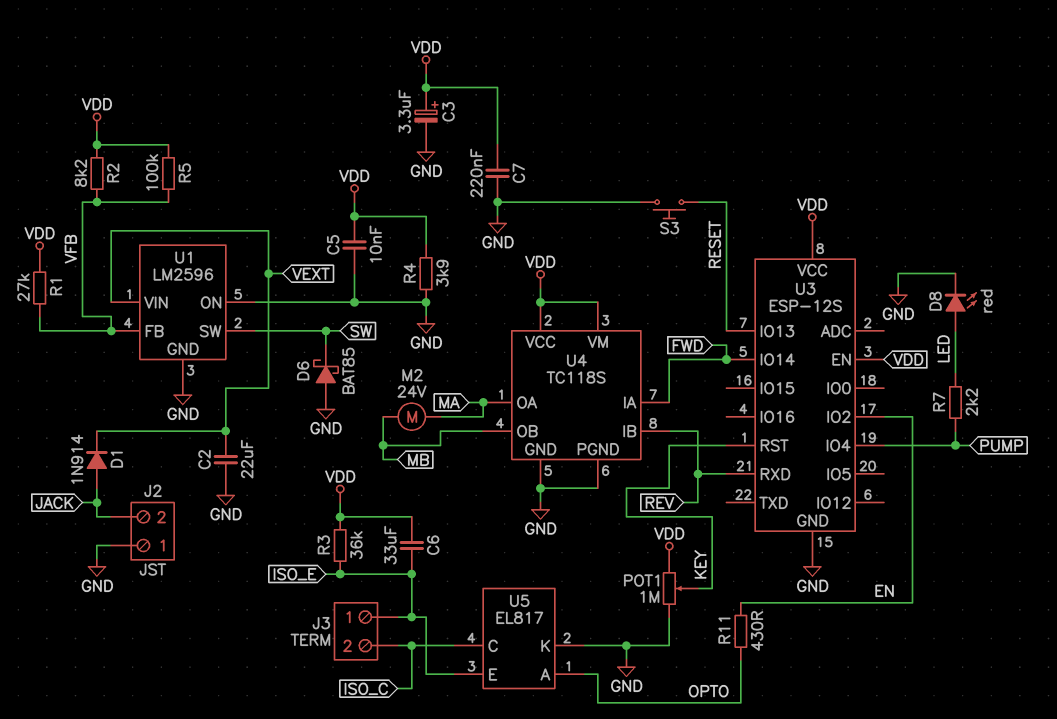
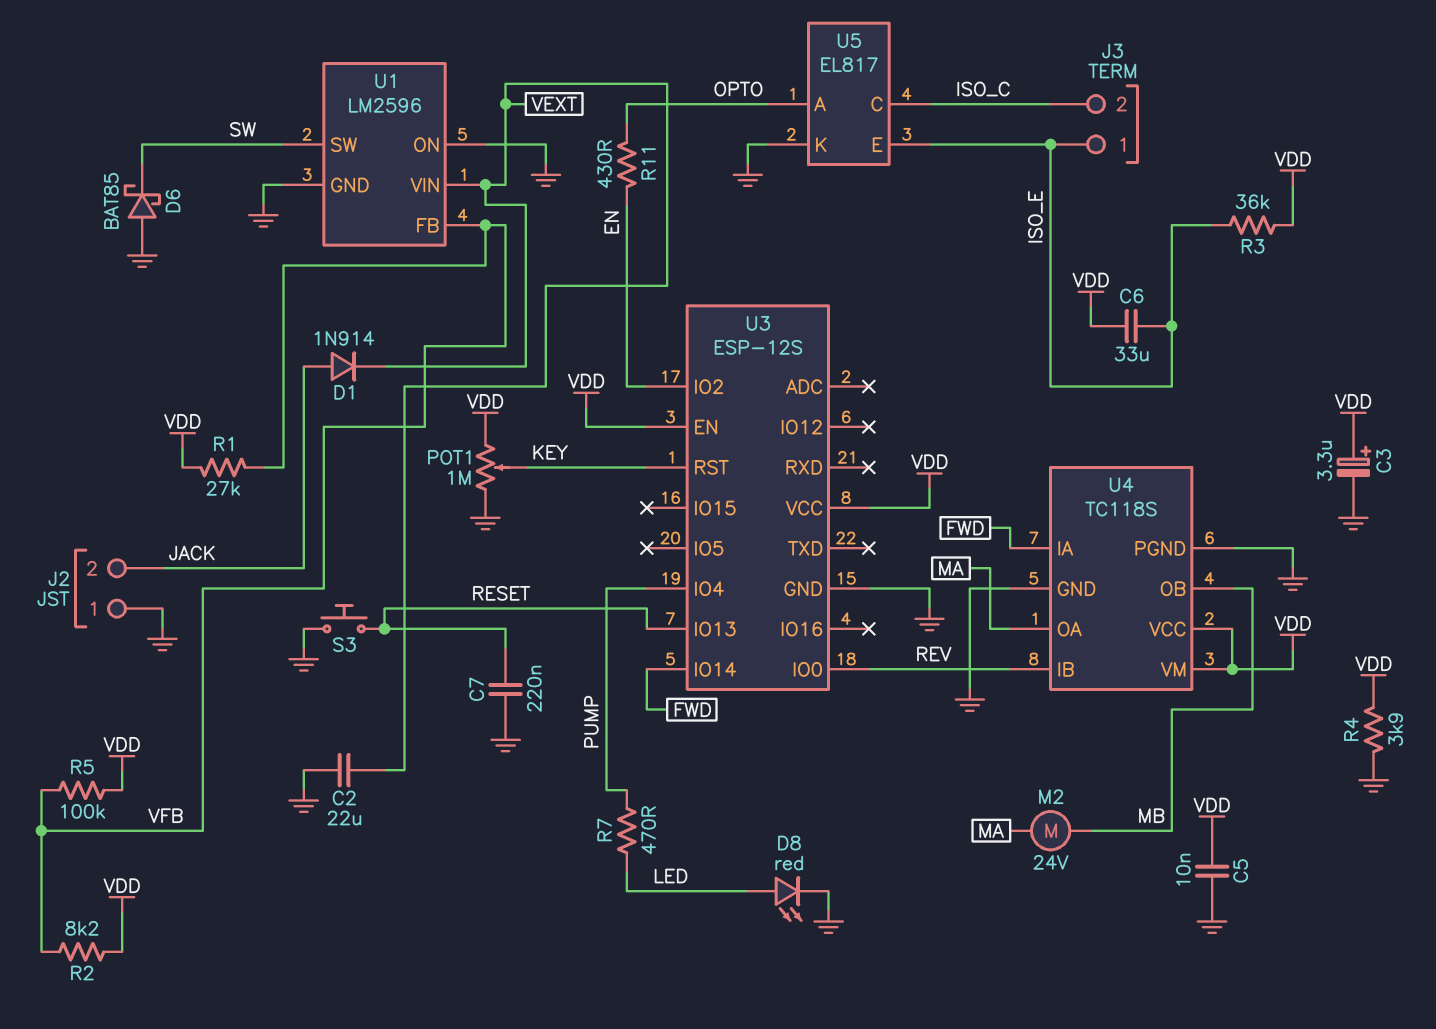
C7: 220nF (GND, VDD) -> 220nF (GND, RESET)
R7: 2.2k (LED, PUMP) -> 470 (LED, PUMP)
U3 pin IO0: none -> REV
U3 pin RXD: REV -> none

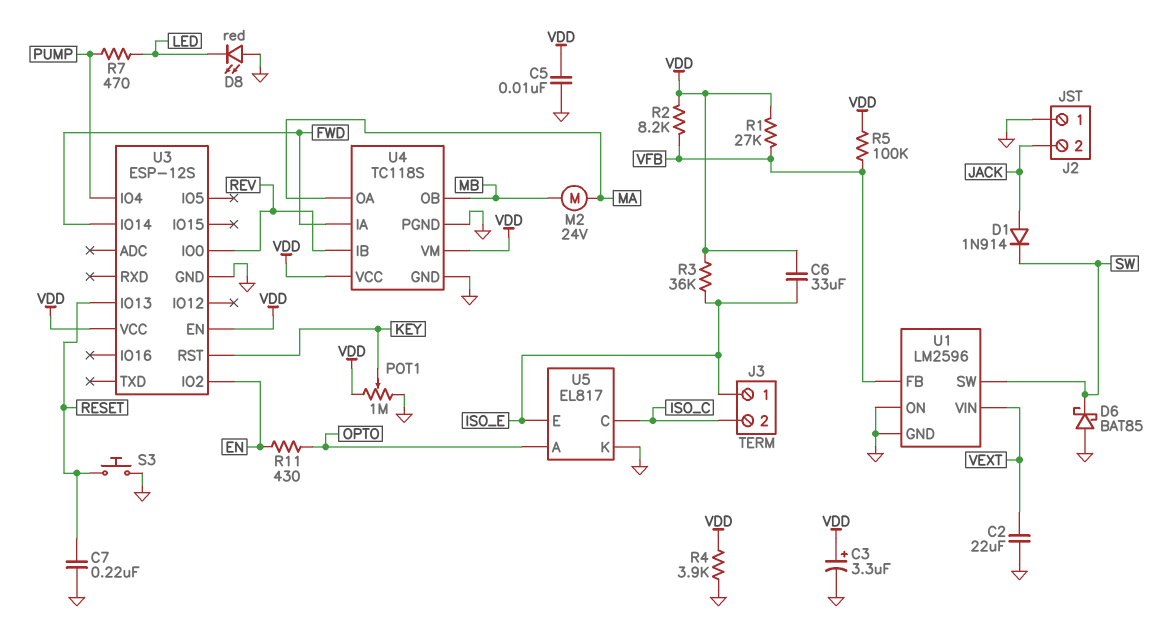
D1: diode 1N914 (A JACK, K VEXT) -> diode 1N914 (A JACK, K SW)
D8: LED red (A LED, K GND) -> LED red (A GND, K LED)

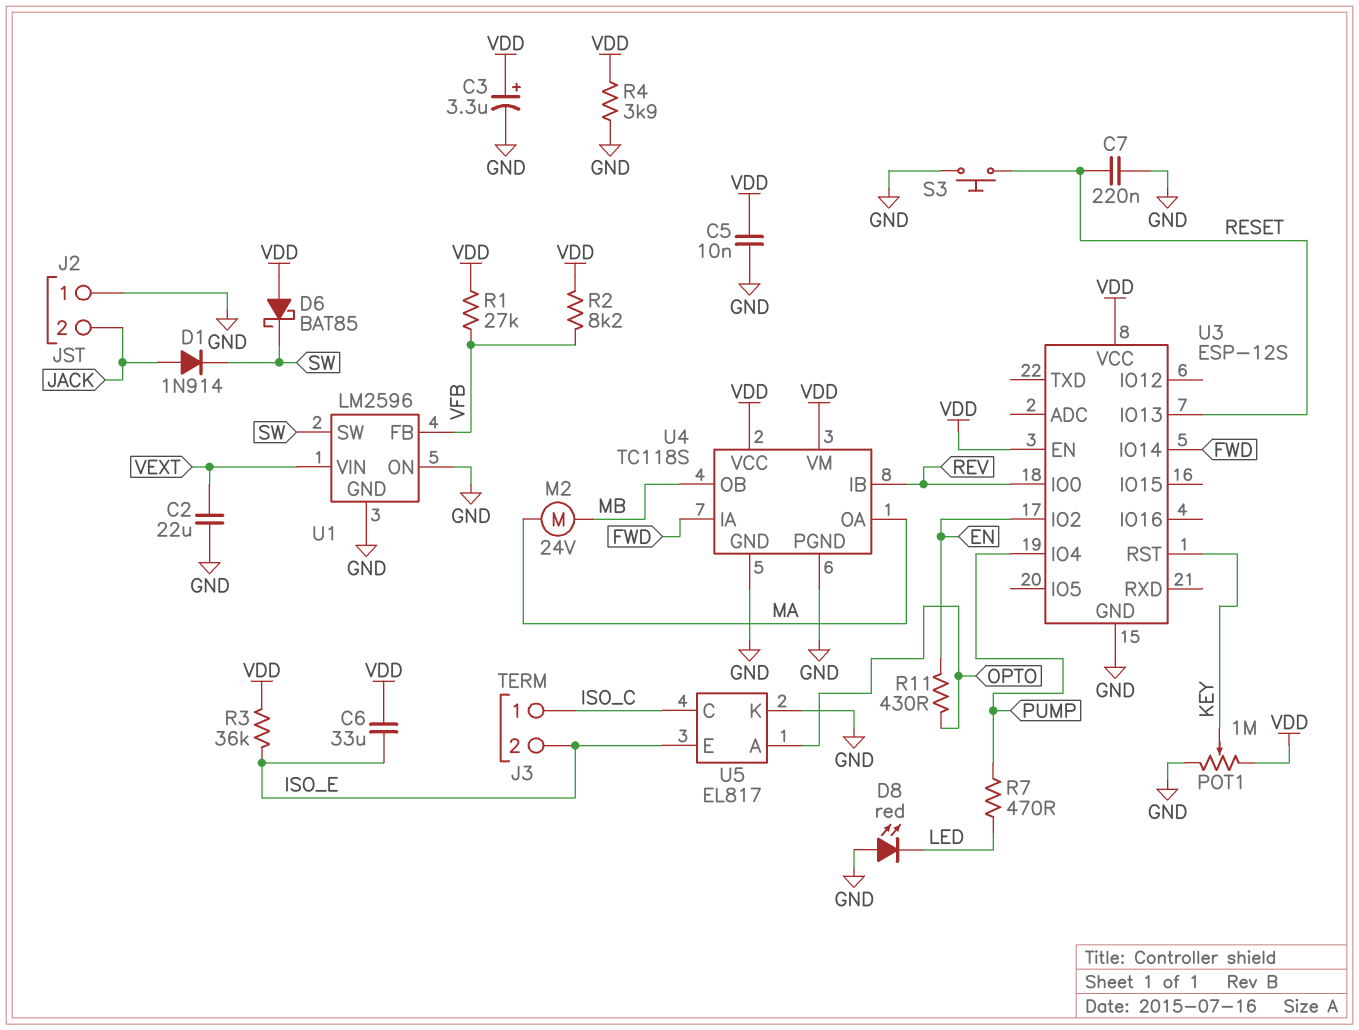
D6: schottky BAT85 (A GND, K SW) -> schottky BAT85 (A VDD, K SW)
J3 pin 1: ISO_E -> ISO_C
J3 pin 2: ISO_C -> ISO_E
R5: 100k (VDD, VFB) -> none

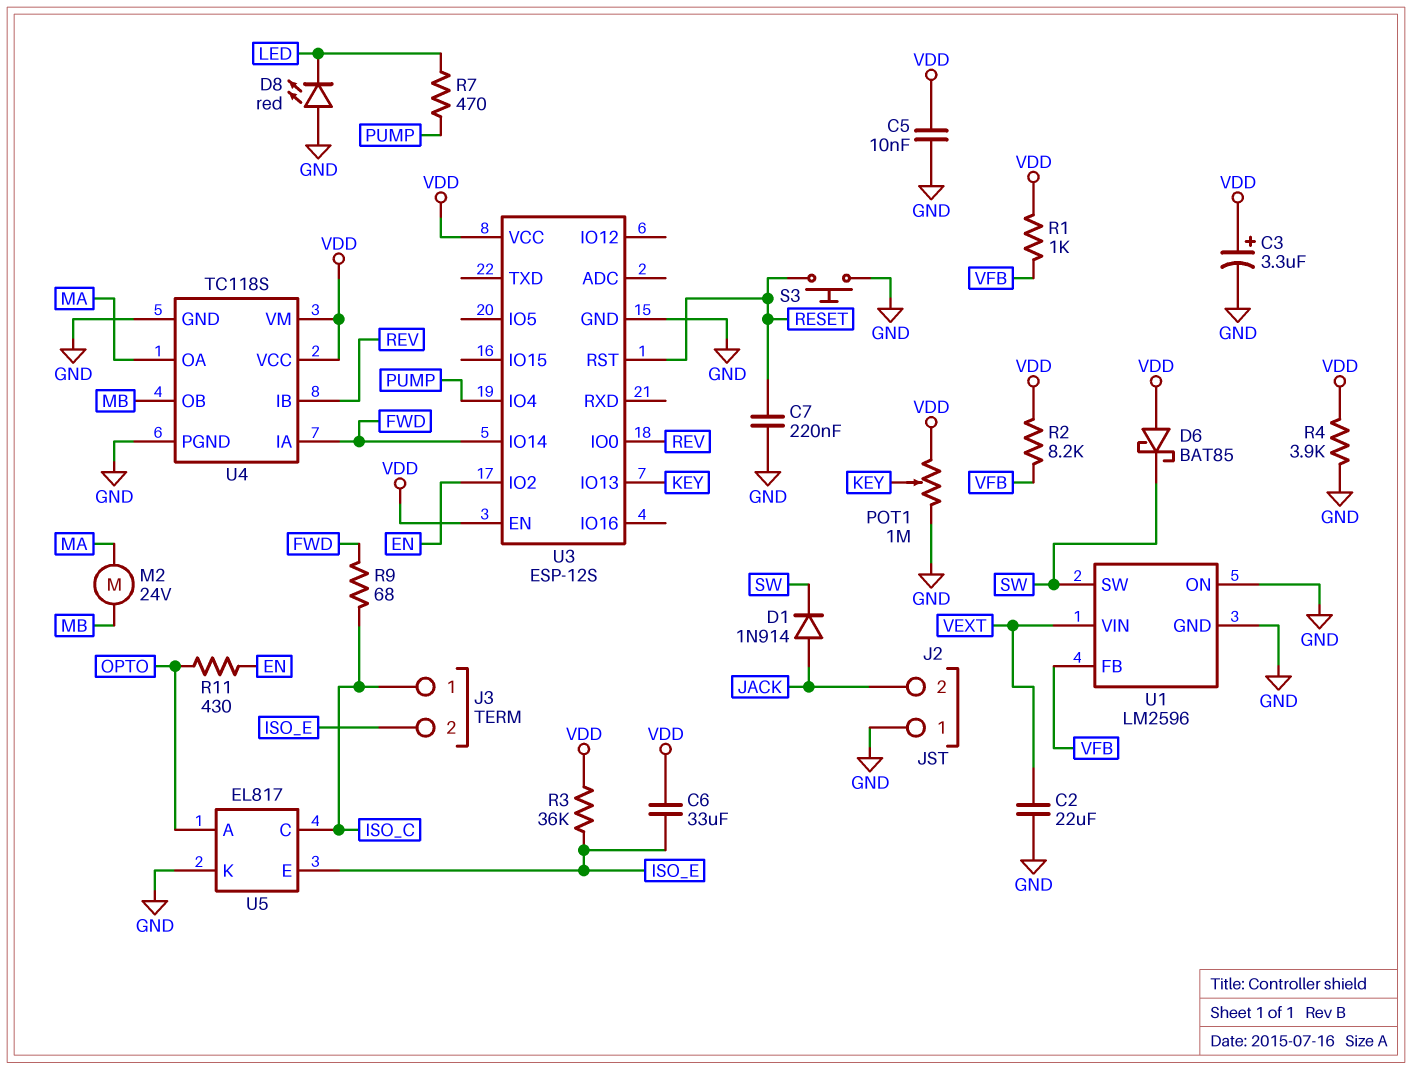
R1: 27k (VDD, VFB) -> 1k (VDD, VFB)
R9: none -> 68 (FWD, ISO_C)
U3 pin IO13: RESET -> KEY
U3 pin RST: KEY -> RESET

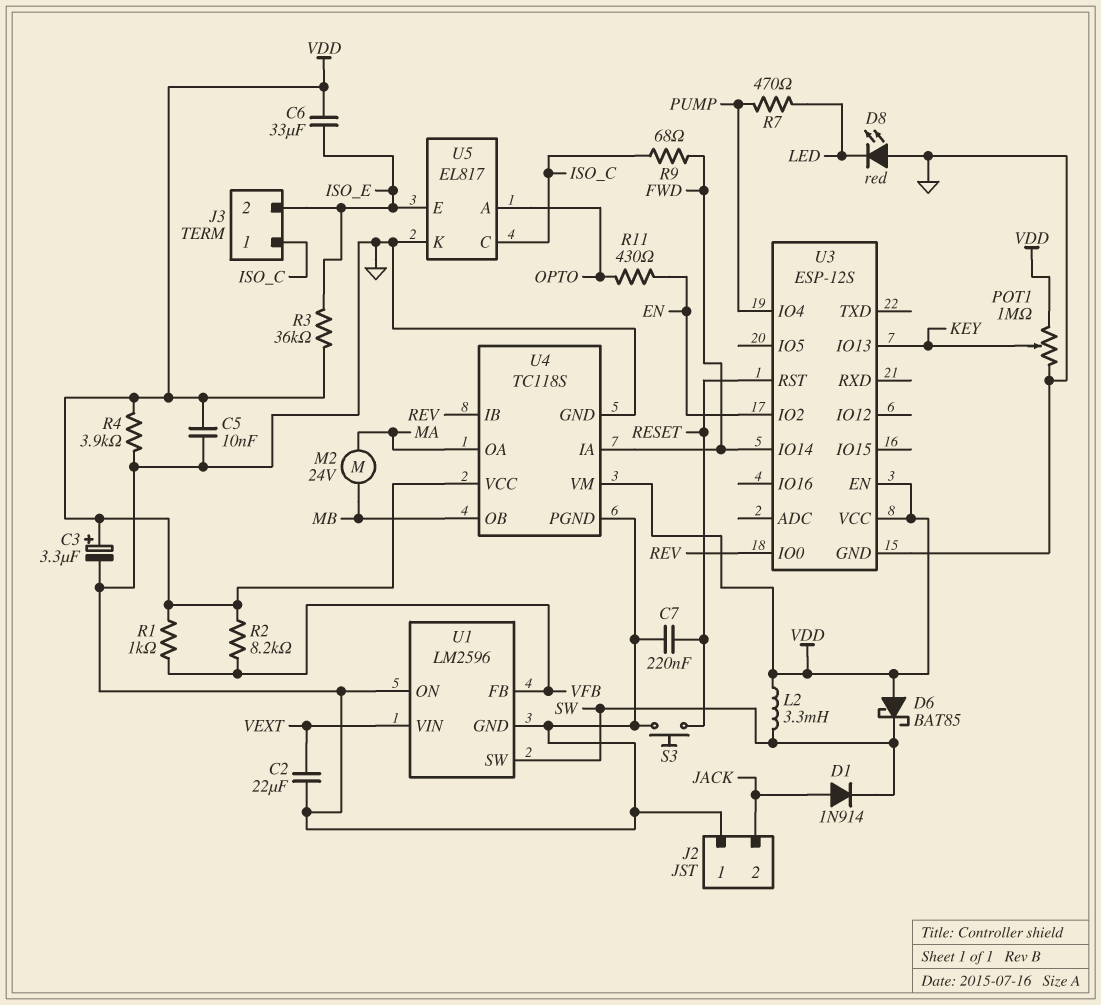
L2: none -> 3.3mH (SW, VDD)

